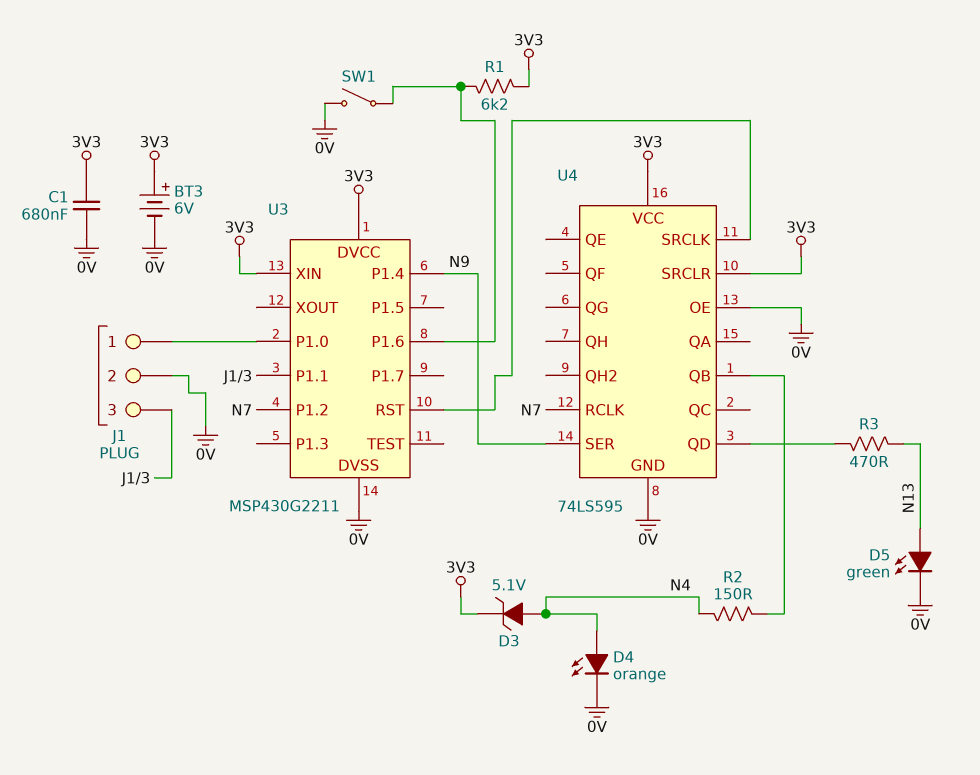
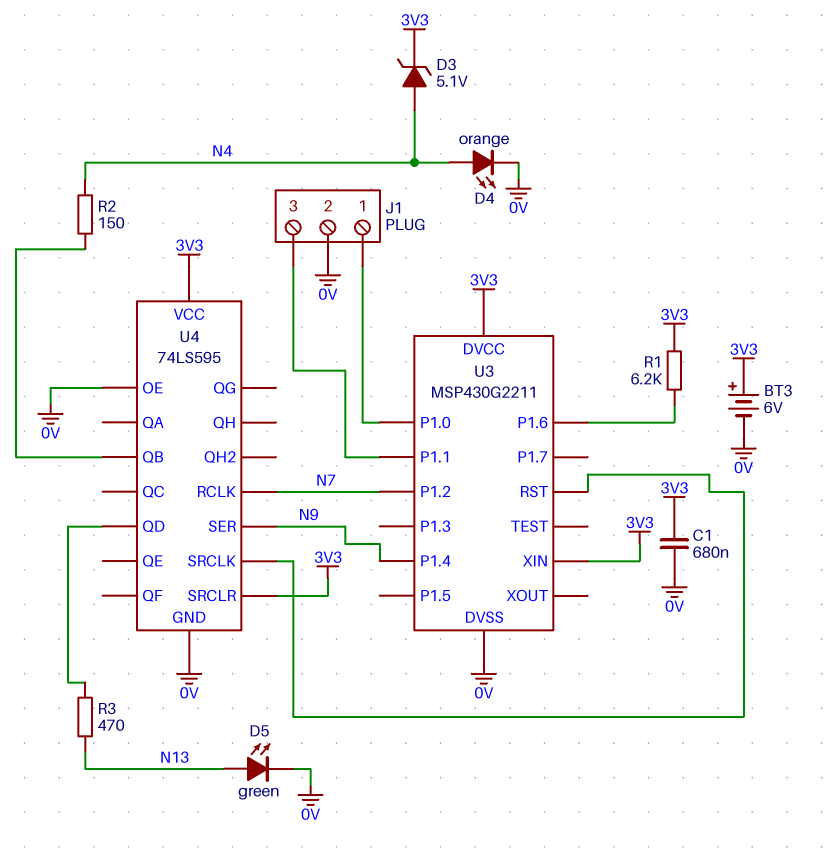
SW1: switch (0V, U3/P1.6) -> none

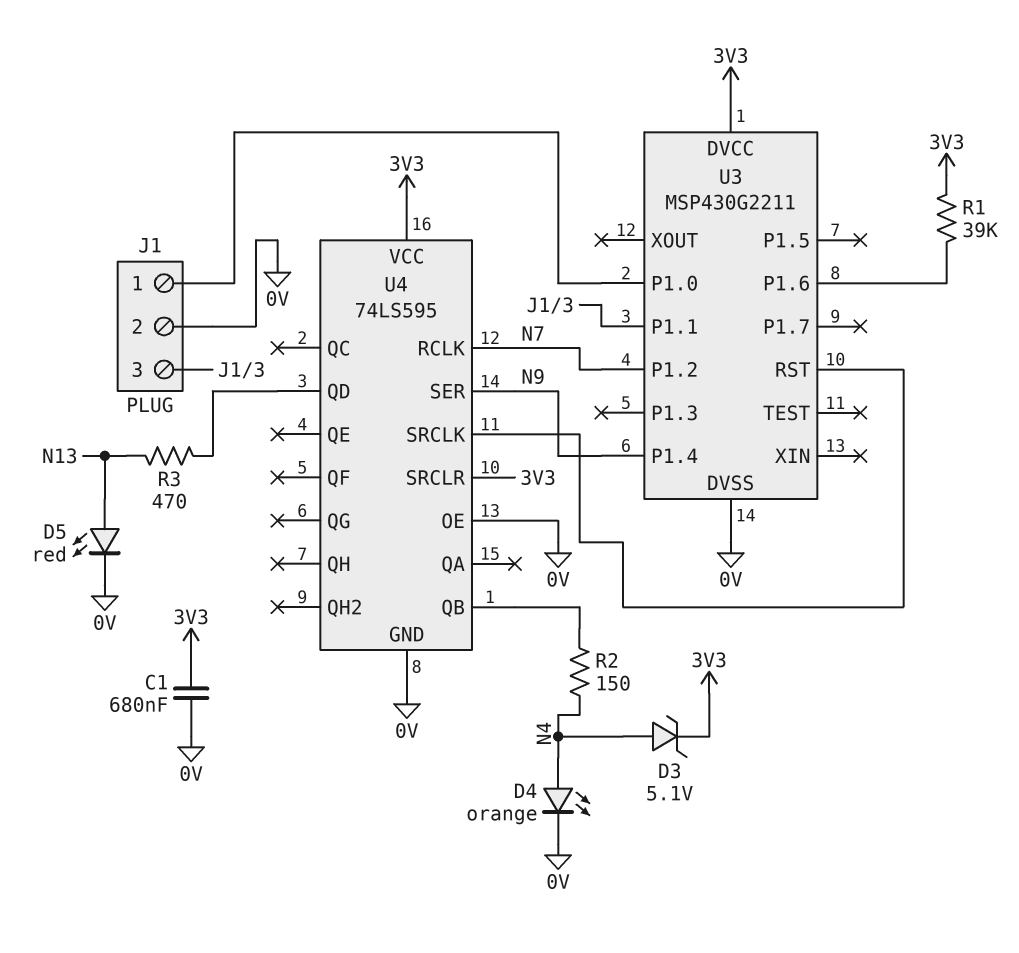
BT3: 6V (plus 3V3, minus 0V) -> none
D5: LED green (A N13, K 0V) -> LED red (A N13, K 0V)
R1: 6.2k (3V3, U3/P1.6) -> 39k (3V3, U3/P1.6)
U3 pin XIN: 3V3 -> none

